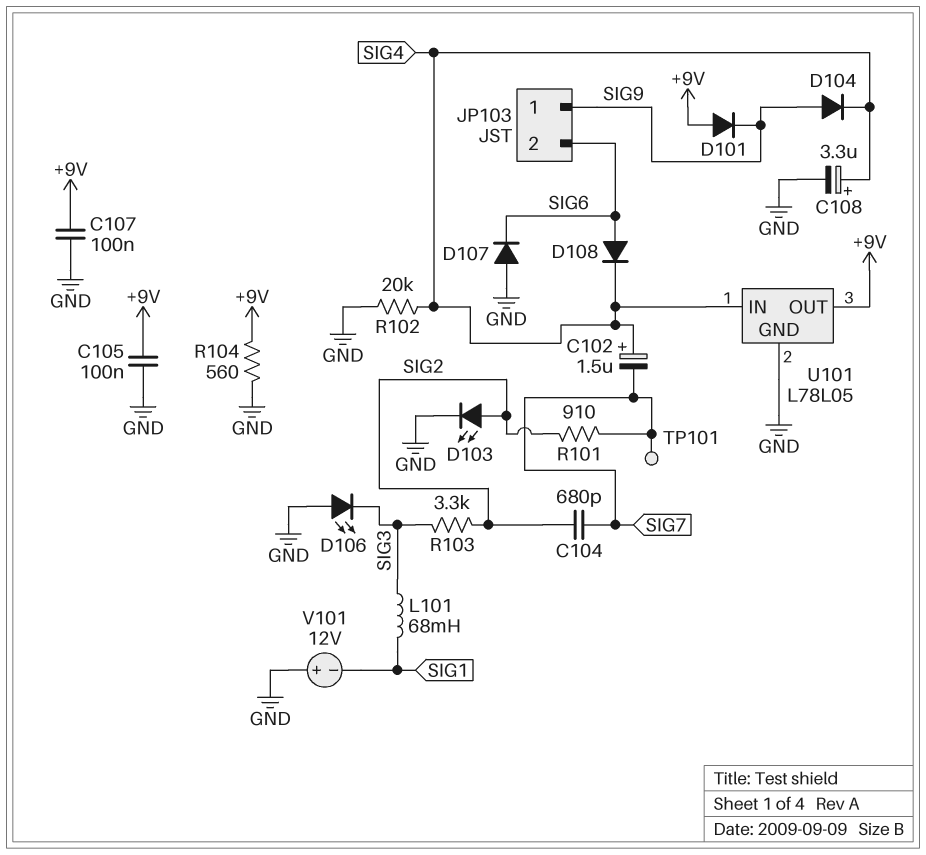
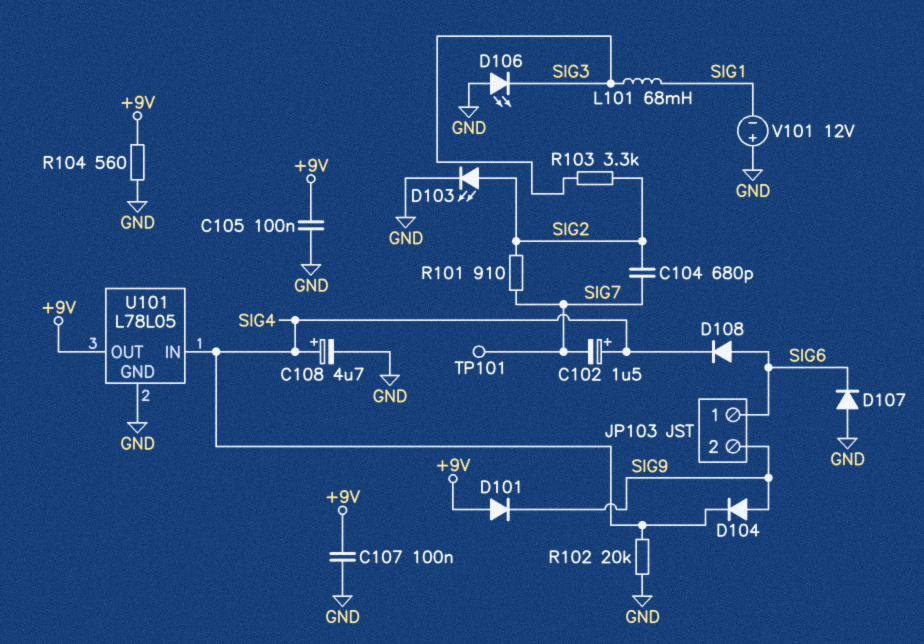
C108: 3.3uF (plus SIG4, minus GND) -> 4.7uF (plus SIG4, minus GND)
JP103 pin 1: SIG9 -> SIG6
JP103 pin 2: SIG6 -> SIG9

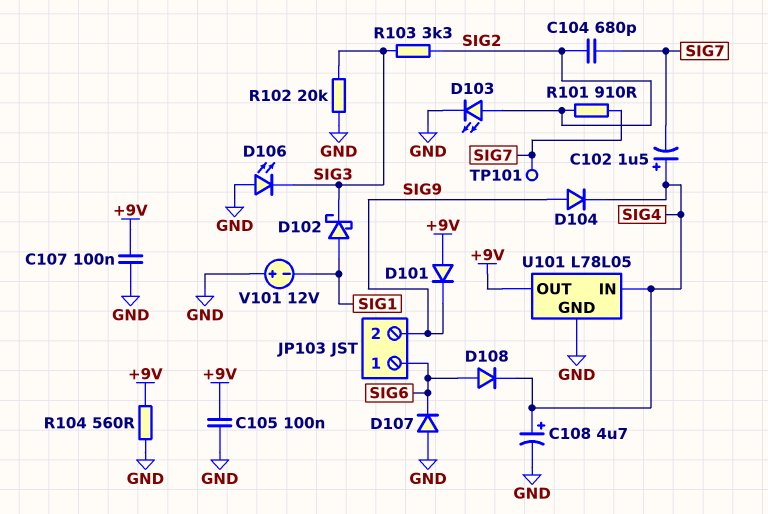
D102: none -> schottky (A SIG1, K SIG3)
L101: 68mH (SIG1, SIG3) -> none
R102: 20k (GND, SIG4) -> 20k (GND, SIG3)

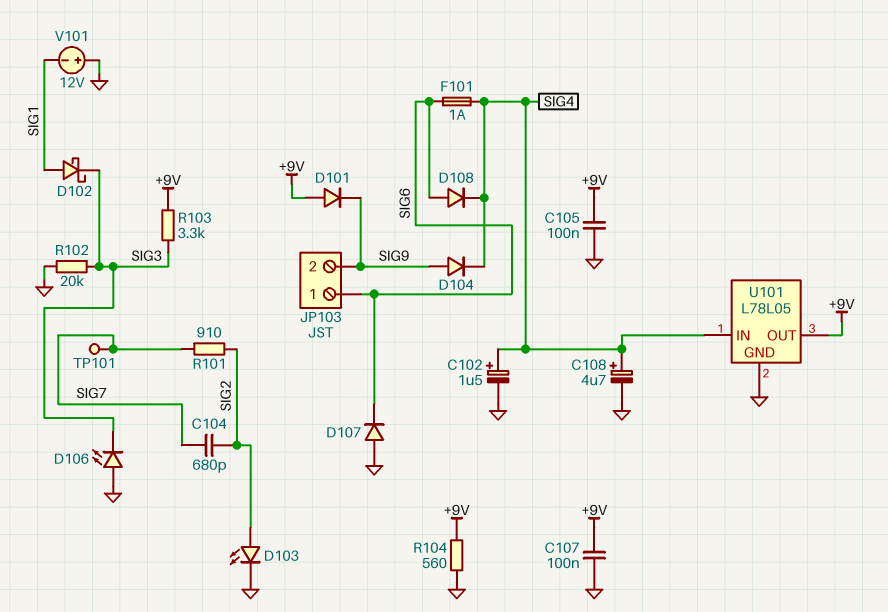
C102: 1.5uF (plus SIG4, minus SIG7) -> 1.5uF (plus SIG4, minus GND)
F101: none -> 1A (SIG4, SIG6)
R103: 3.3k (SIG2, SIG3) -> 3.3k (+9V, SIG3)

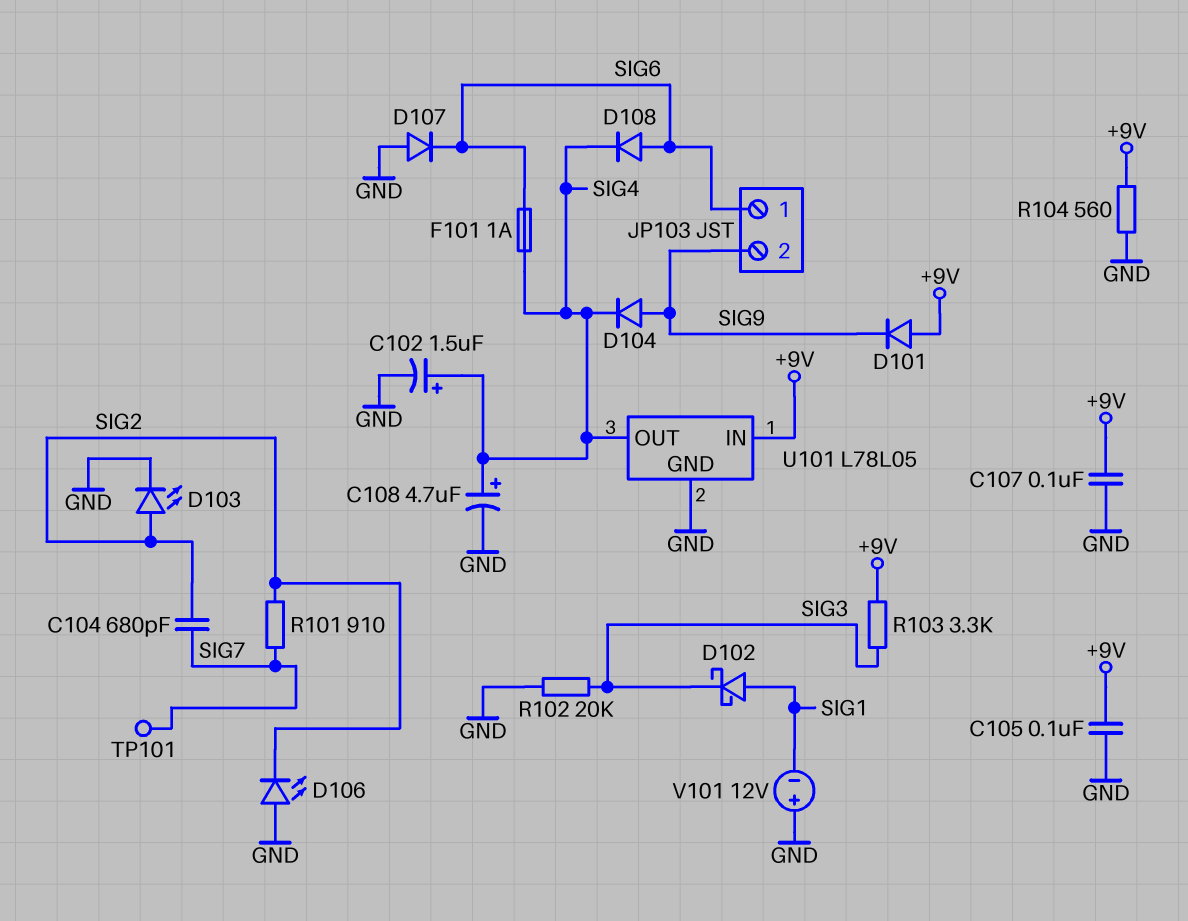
D106: LED (A GND, K SIG3) -> LED (A GND, K SIG2)
U101 pin IN: SIG4 -> +9V
U101 pin OUT: +9V -> SIG4

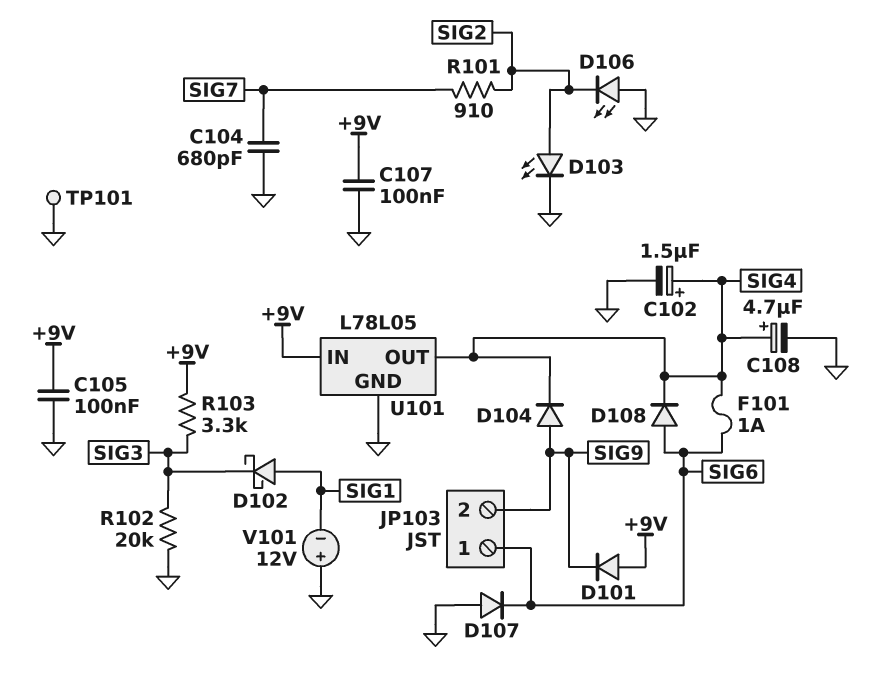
C104: 680pF (SIG2, SIG7) -> 680pF (GND, SIG7)
R104: 560 (+9V, GND) -> none
TP101: test point (SIG7) -> test point (GND)

